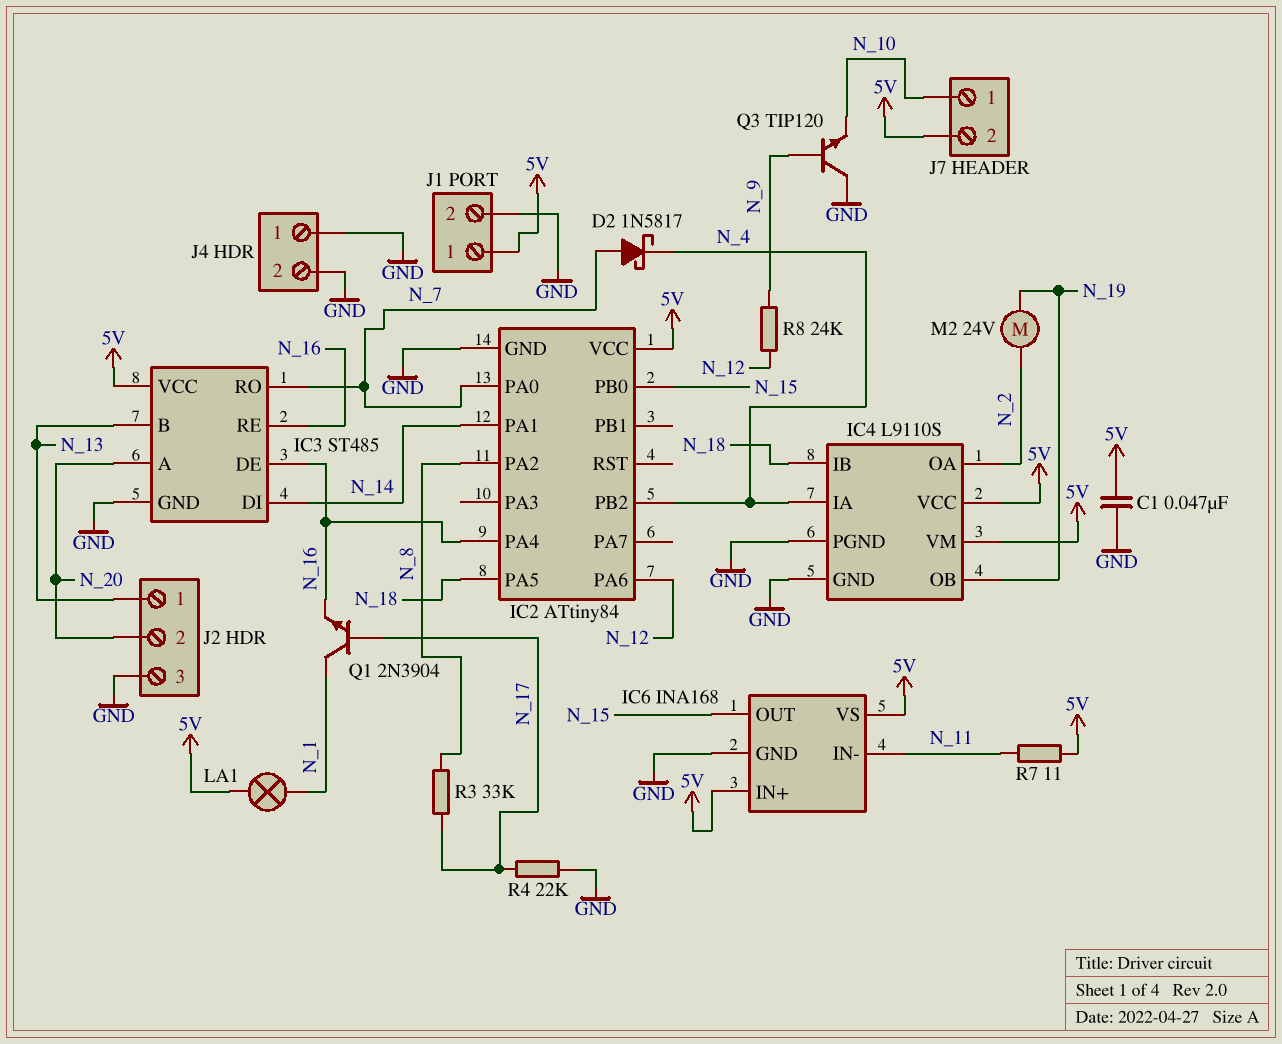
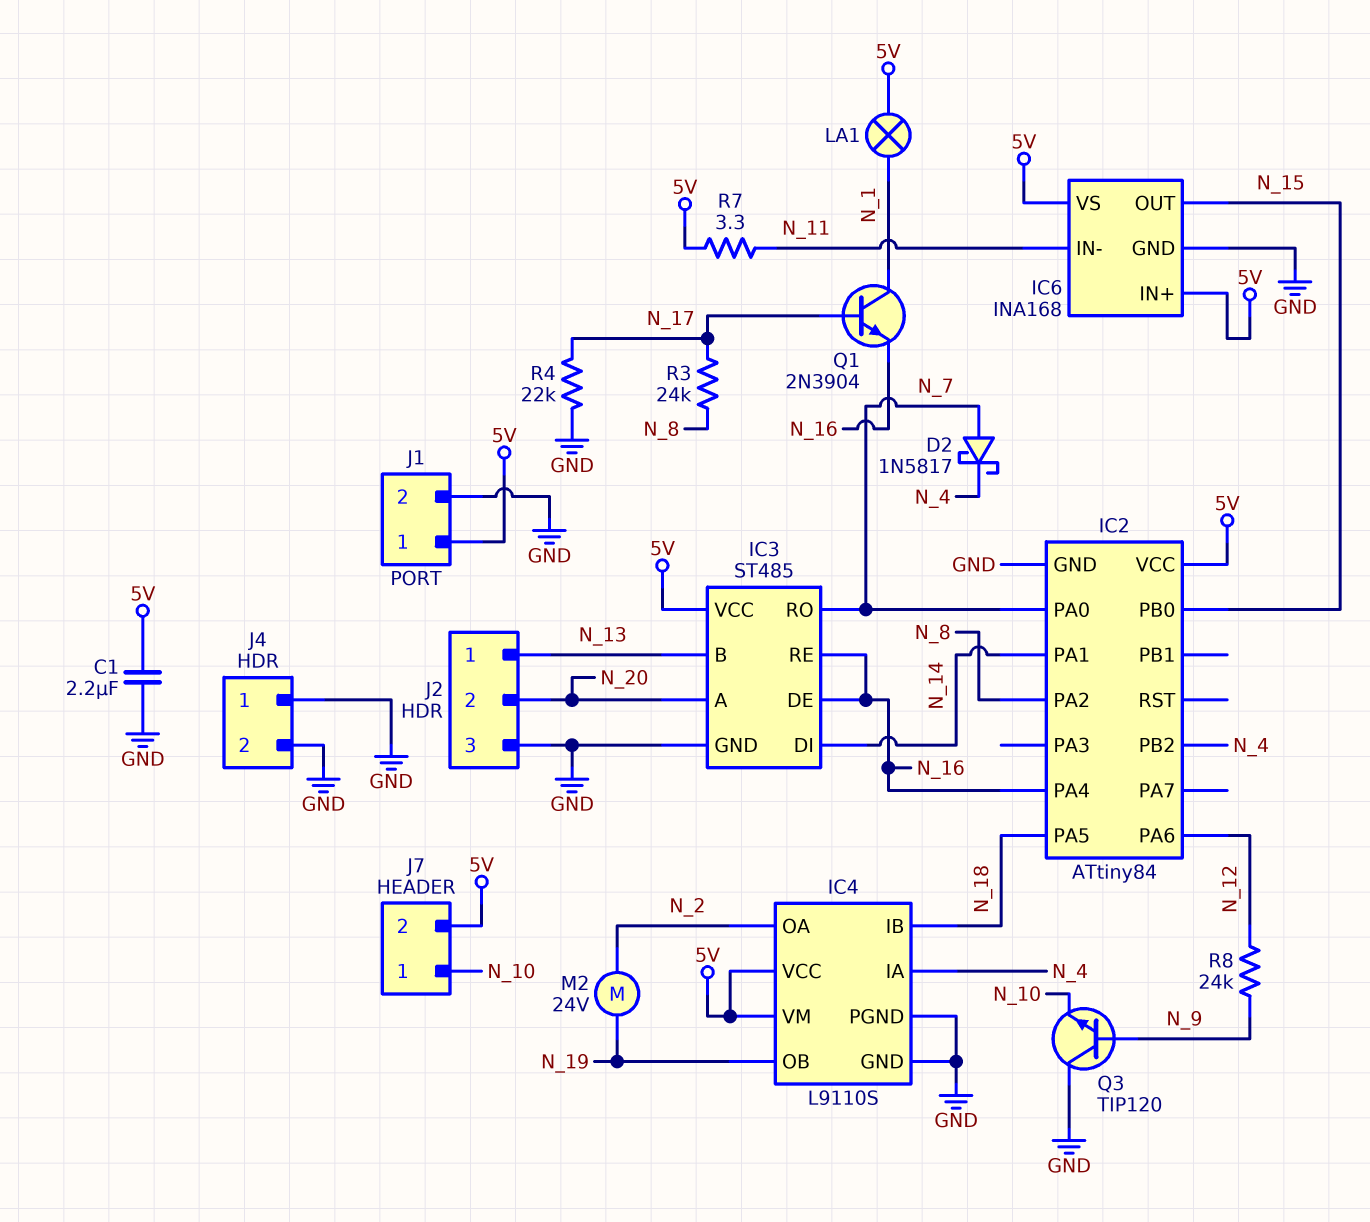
C1: 47nF (5V, GND) -> 2.2uF (5V, GND)
R3: 33k (N_8, N_17) -> 24k (N_8, N_17)
R7: 11 (5V, N_11) -> 3.3 (5V, N_11)

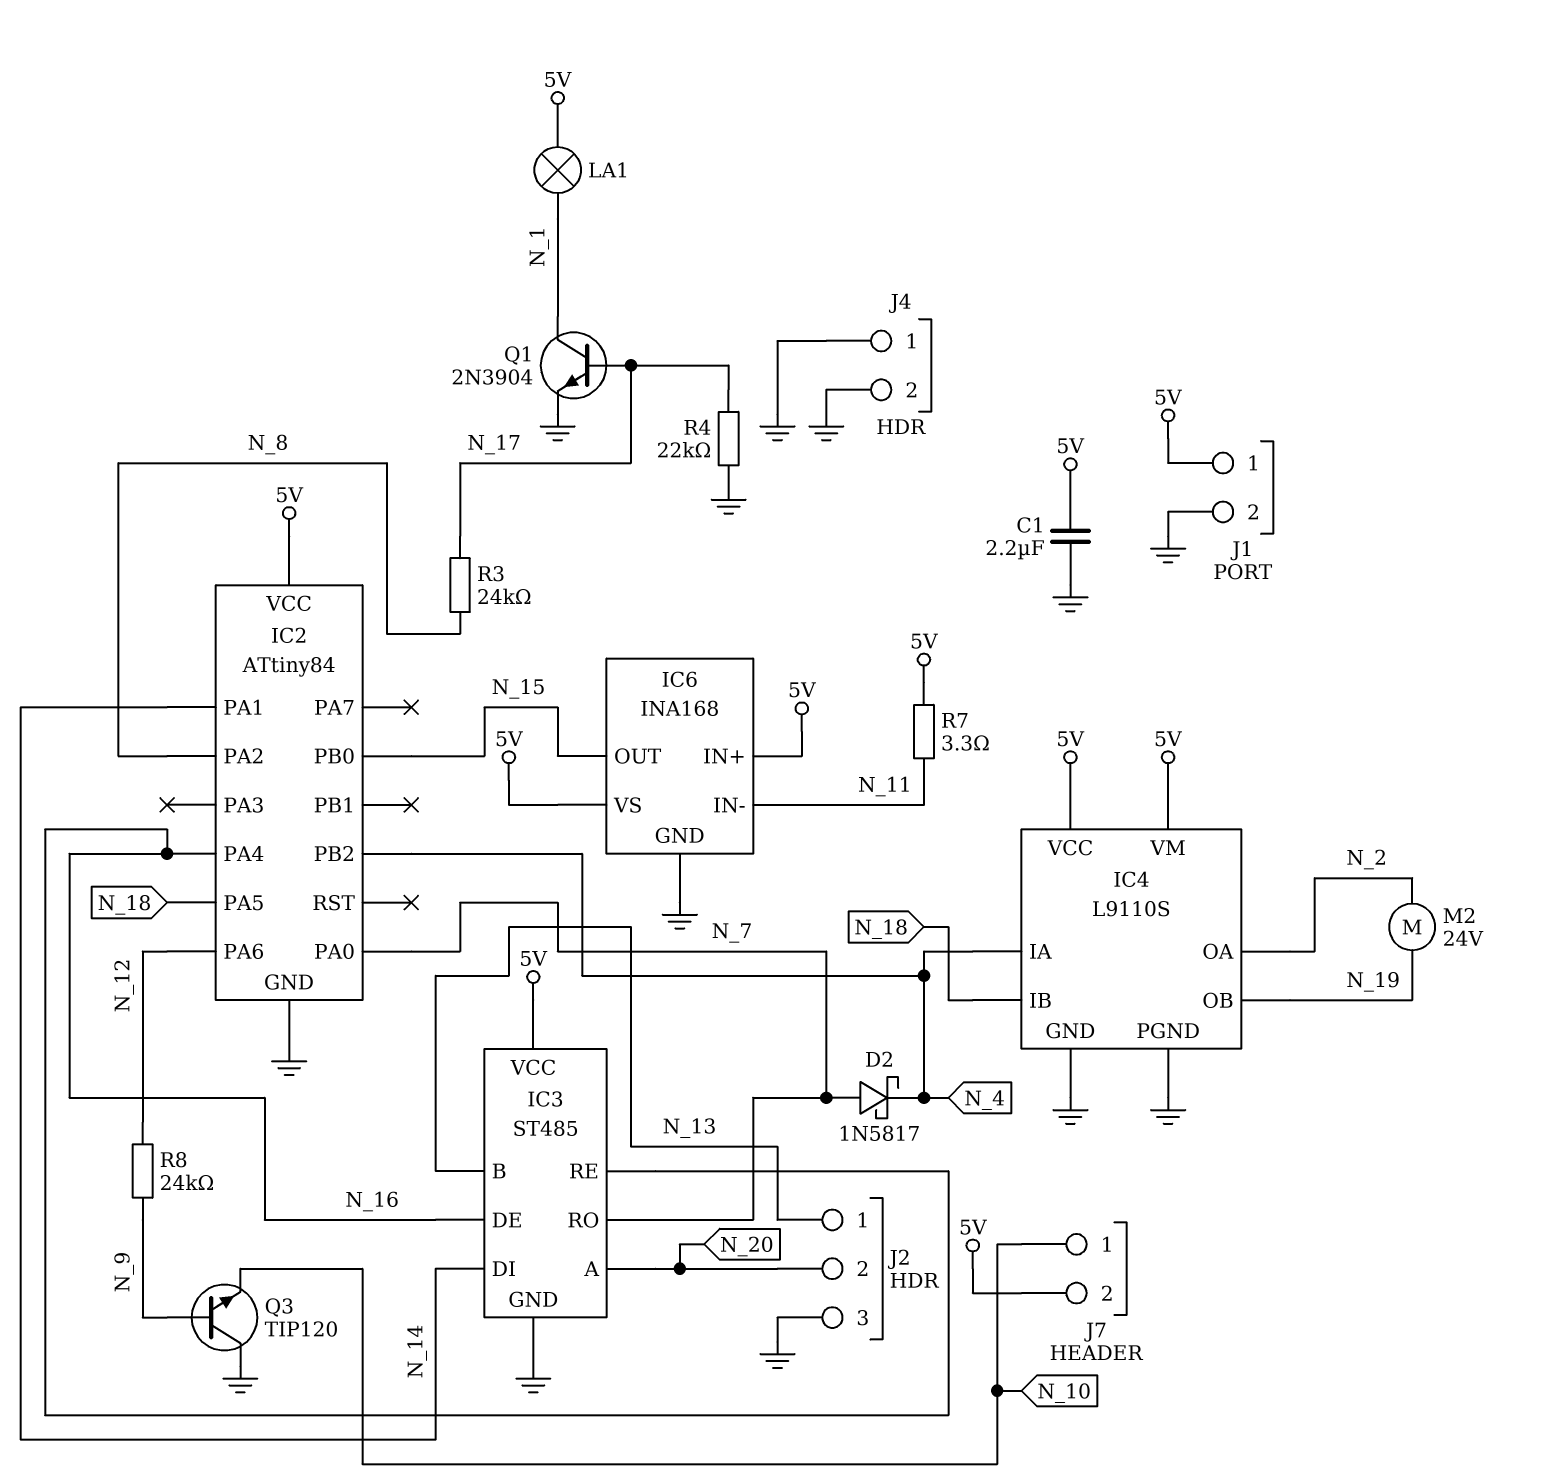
Q1: NPN 2N3904 (B N_17, C N_1, E N_16) -> NPN 2N3904 (B N_17, C N_1, E GND)

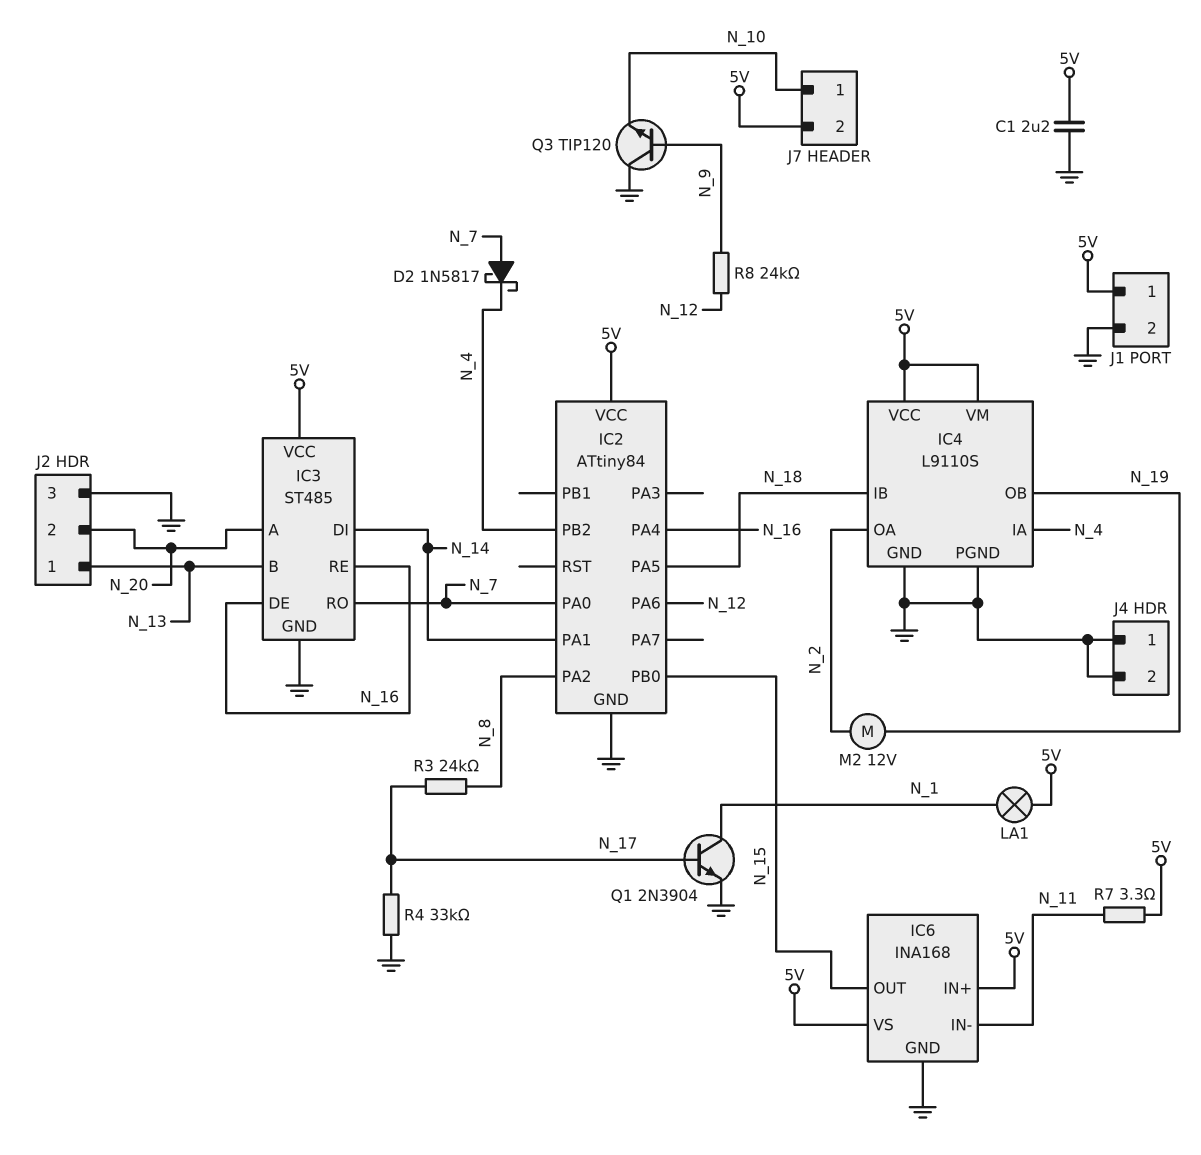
M2: motor 24V (N_2, N_19) -> motor 12V (N_2, N_19)
R4: 22k (GND, N_17) -> 33k (GND, N_17)

